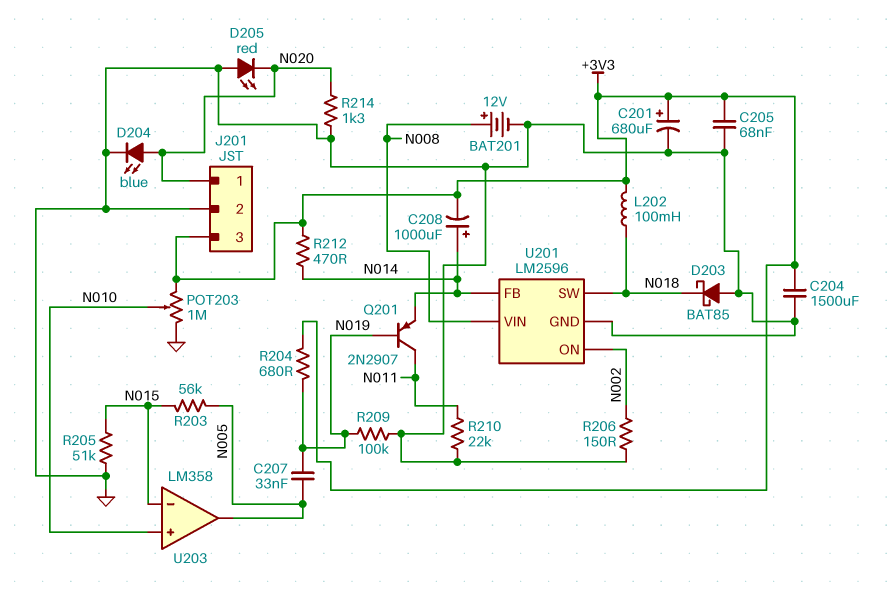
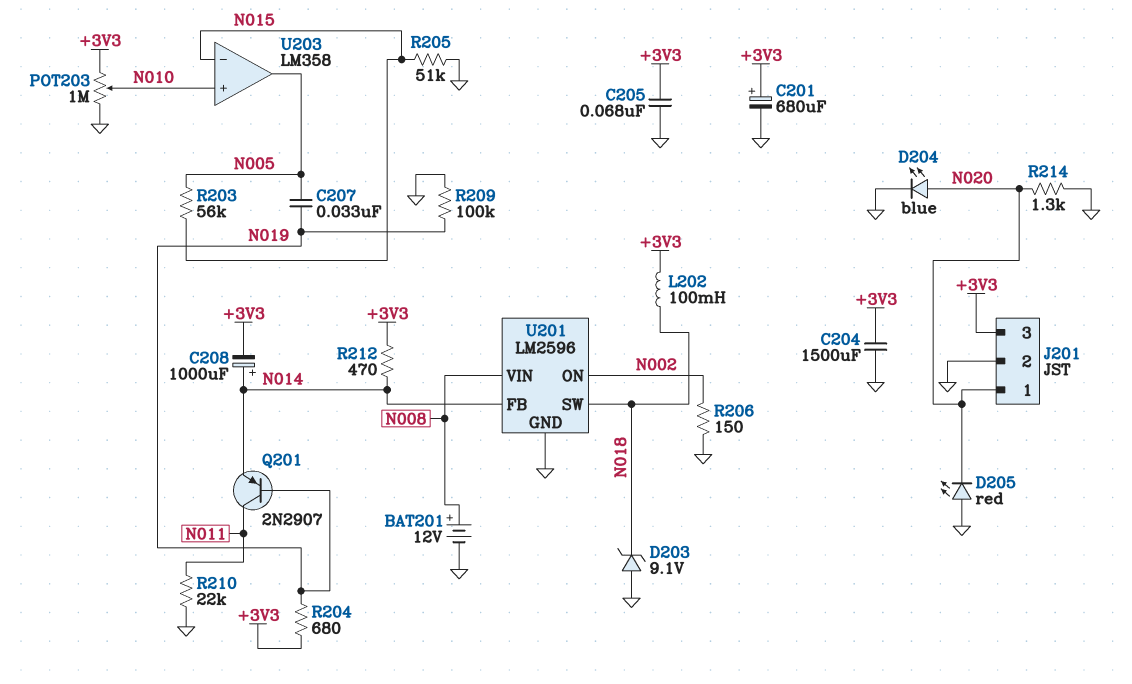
D203: schottky BAT85 (A GND, K N018) -> zener 9.1V (A GND, K N018)

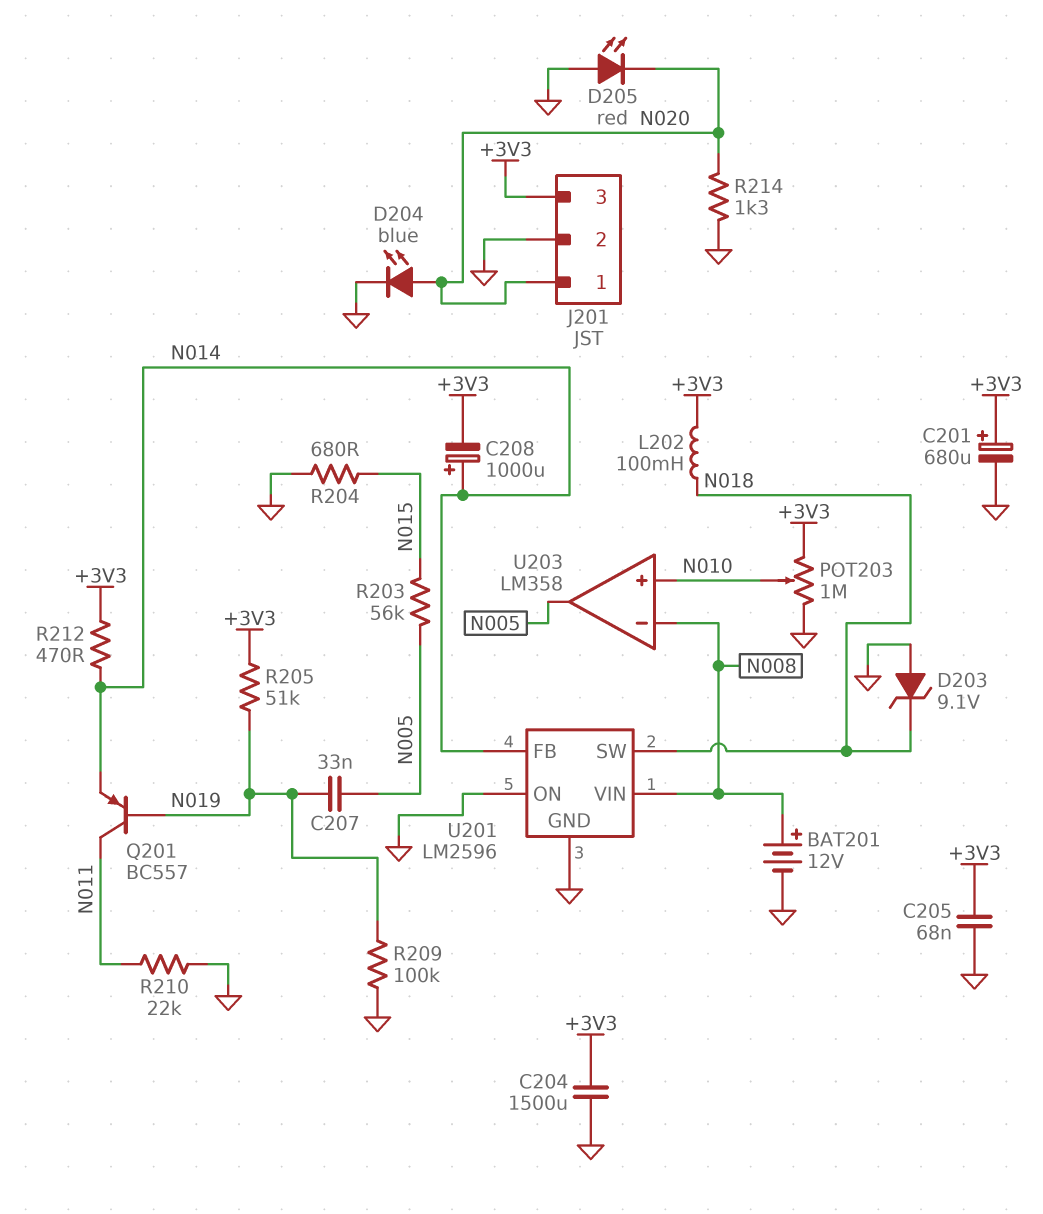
Q201: PNP 2N2907 (B N019, C N011, E N014) -> PNP BC557 (B N019, C N011, E N014)
R204: 680 (+3V3, N019) -> 680 (GND, N015)
R205: 51k (GND, N015) -> 51k (+3V3, N019)
R206: 150 (GND, N002) -> none
U201 pin ON: N002 -> GND
U203 pin in-: N015 -> N008

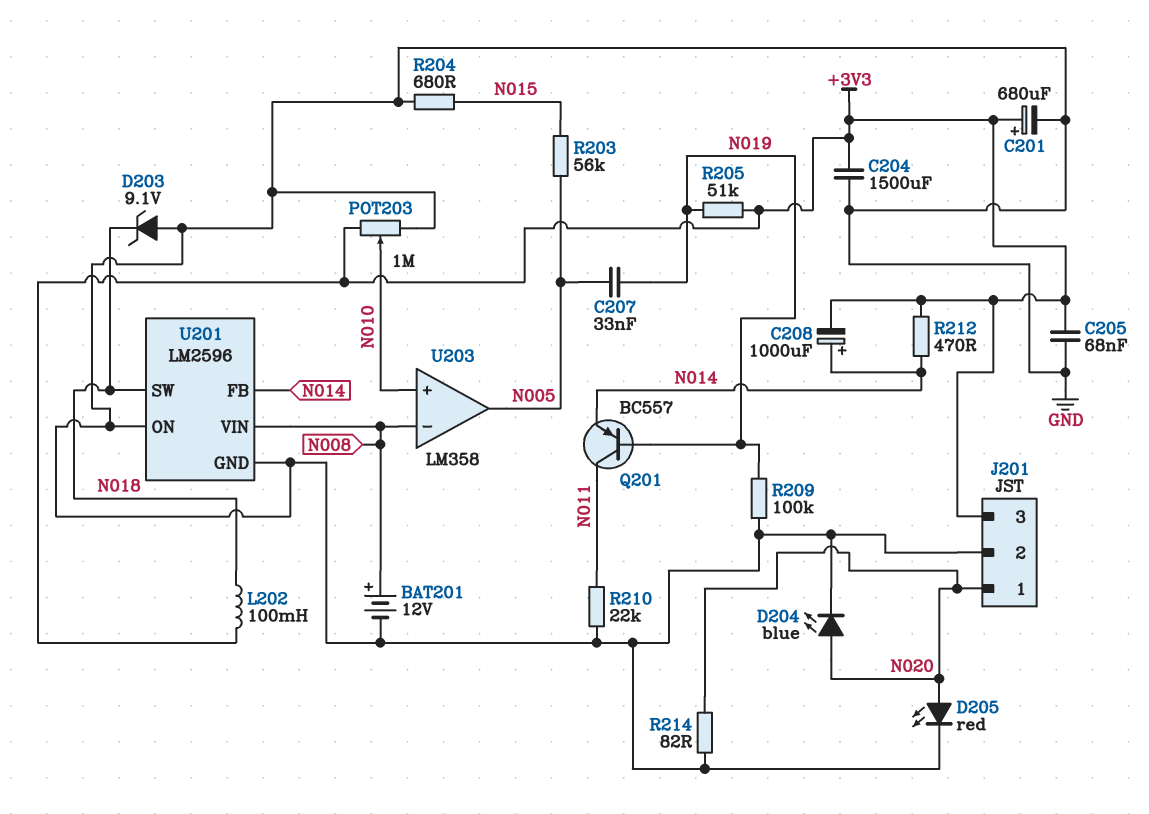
D205: LED red (A GND, K N020) -> LED red (A N020, K GND)
R214: 1.3k (GND, N020) -> 82 (GND, N020)

